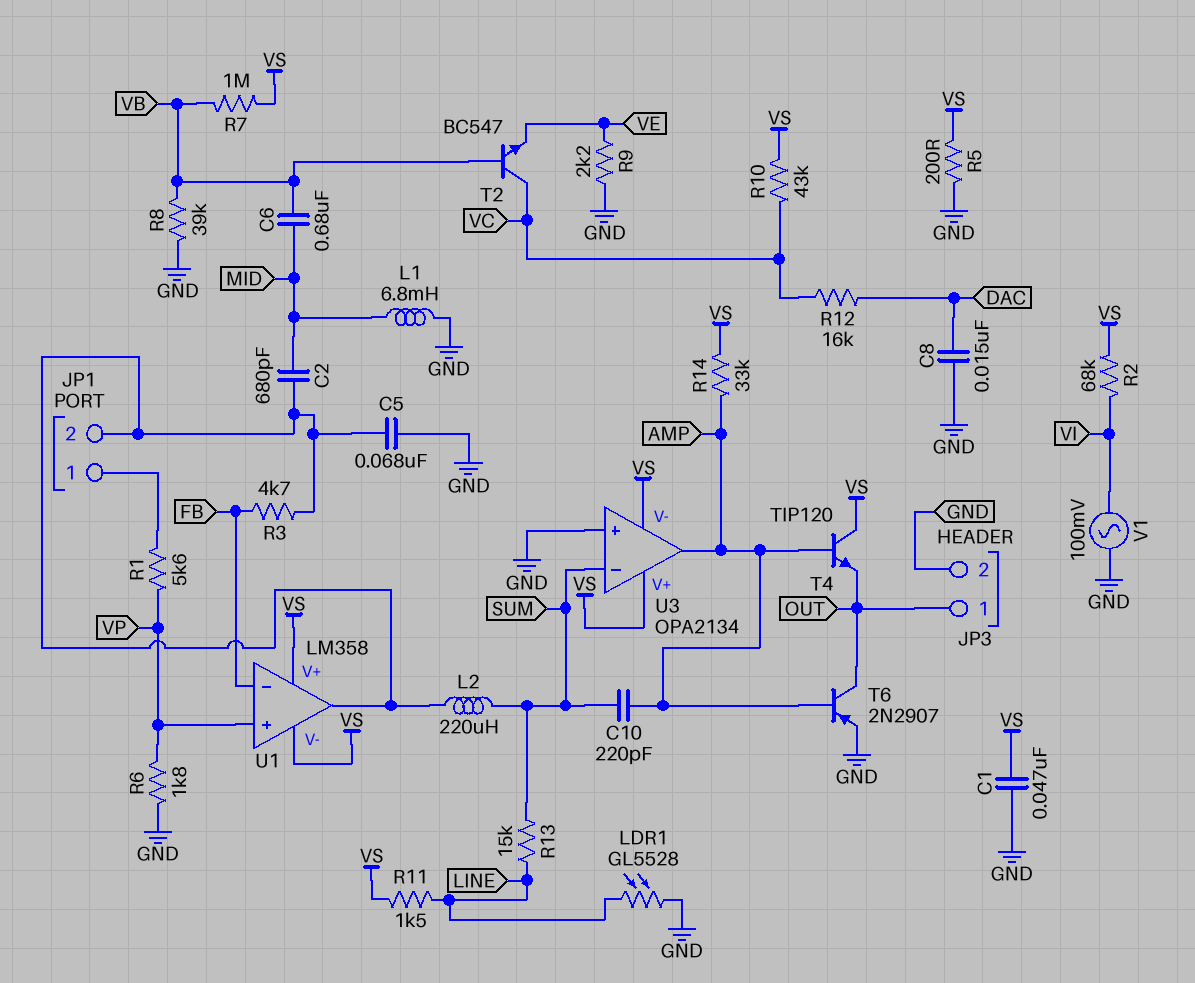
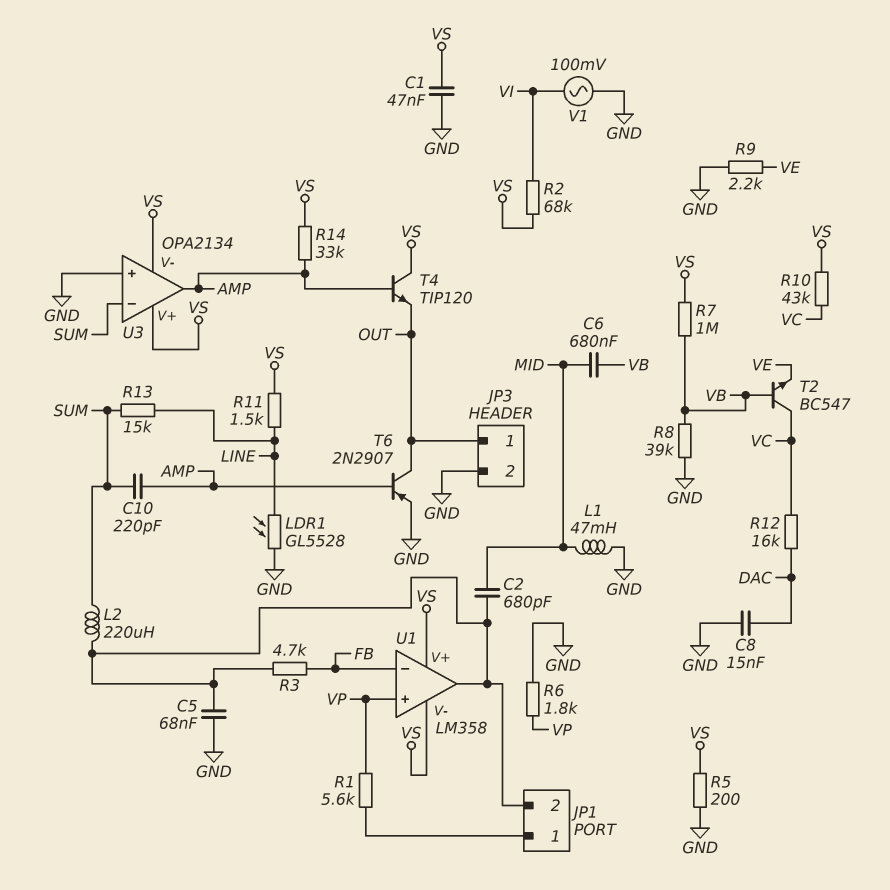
L1: 6.8mH (GND, MID) -> 47mH (GND, MID)

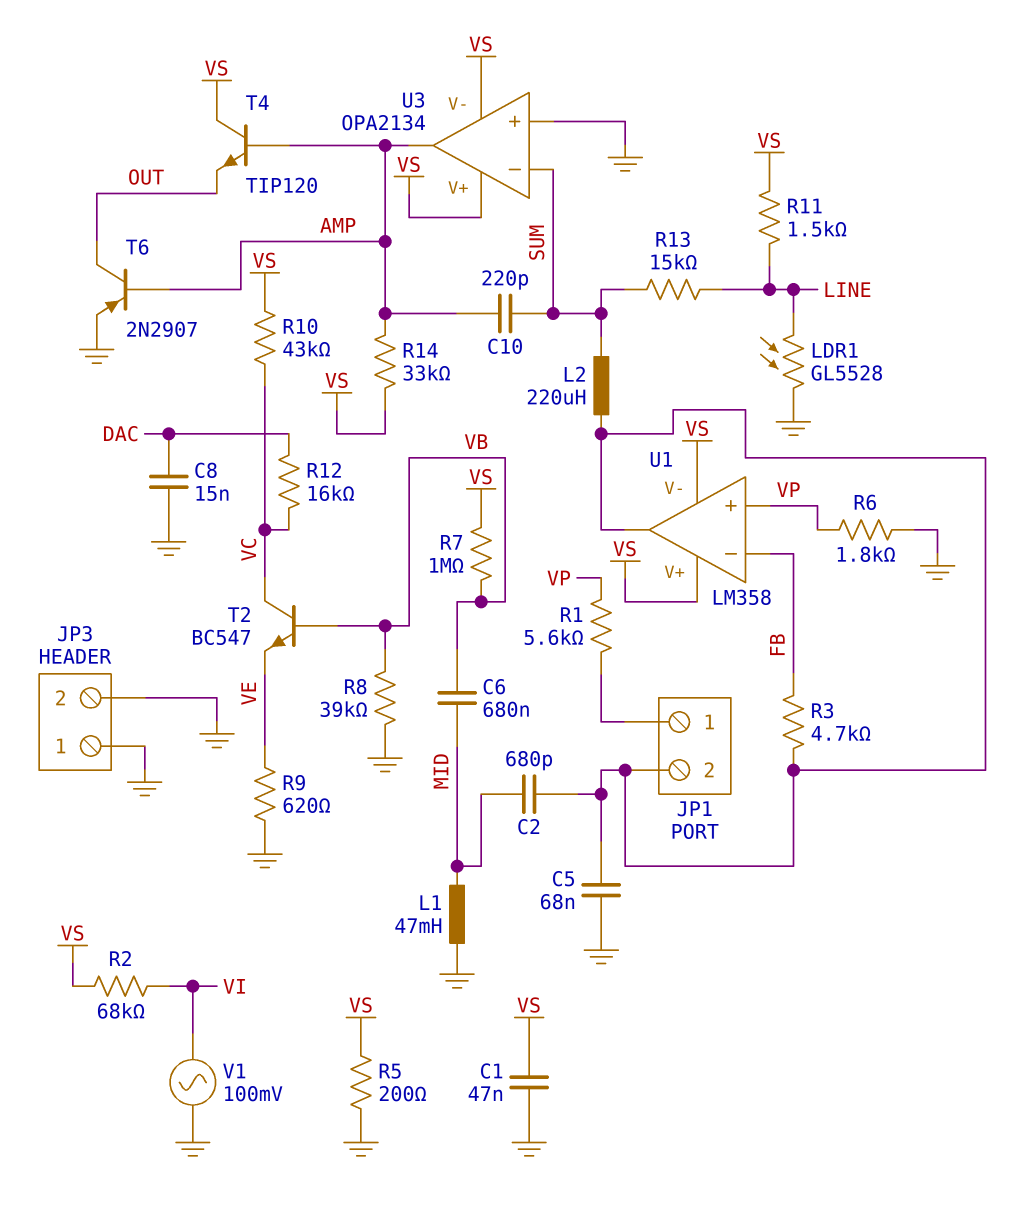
JP3 pin 1: OUT -> GND
R9: 2.2k (GND, VE) -> 620 (GND, VE)

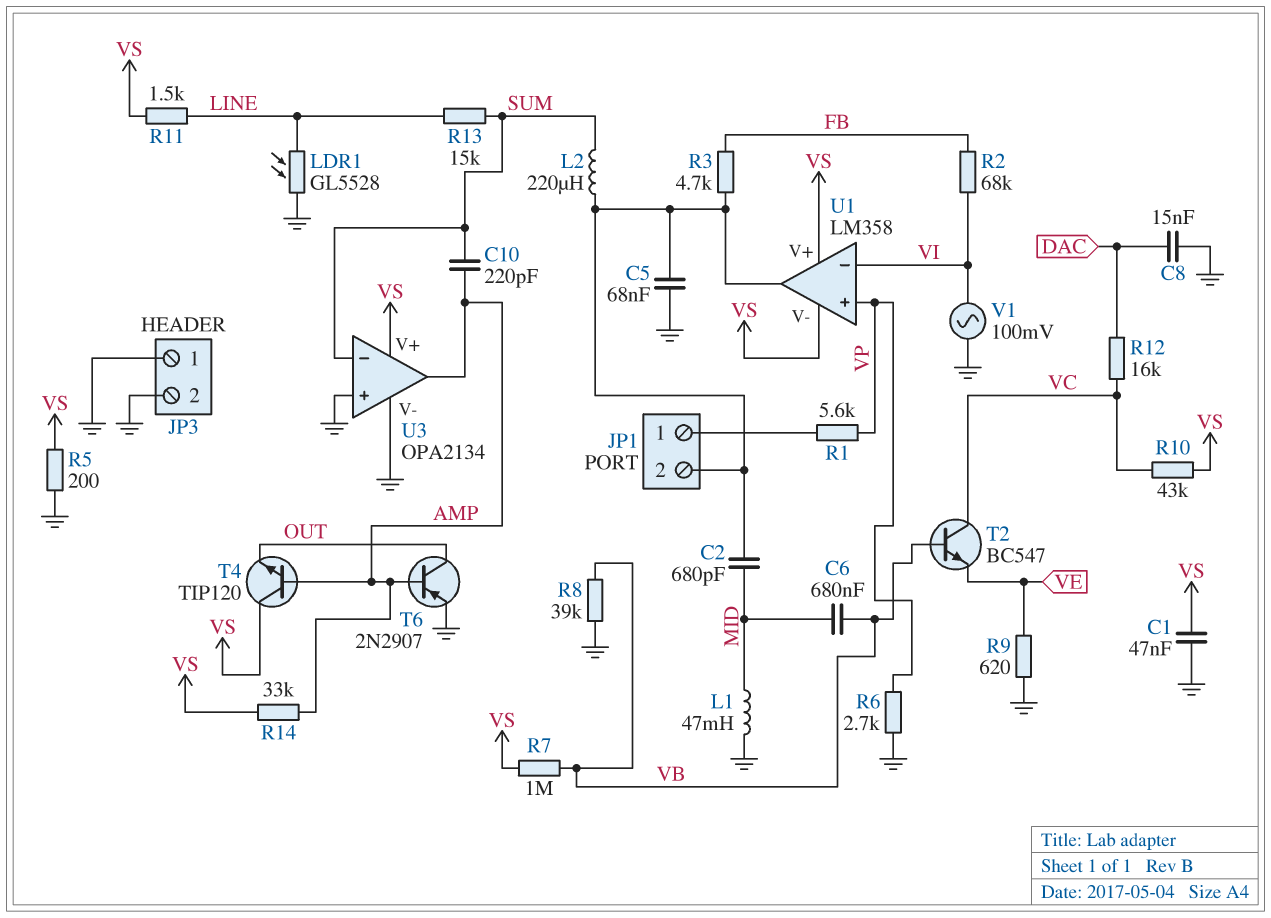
R2: 68k (VI, VS) -> 68k (FB, VI)
R6: 1.8k (GND, VP) -> 2.7k (GND, VP)
U1 pin in-: FB -> VI
U3 pin V-: VS -> GND

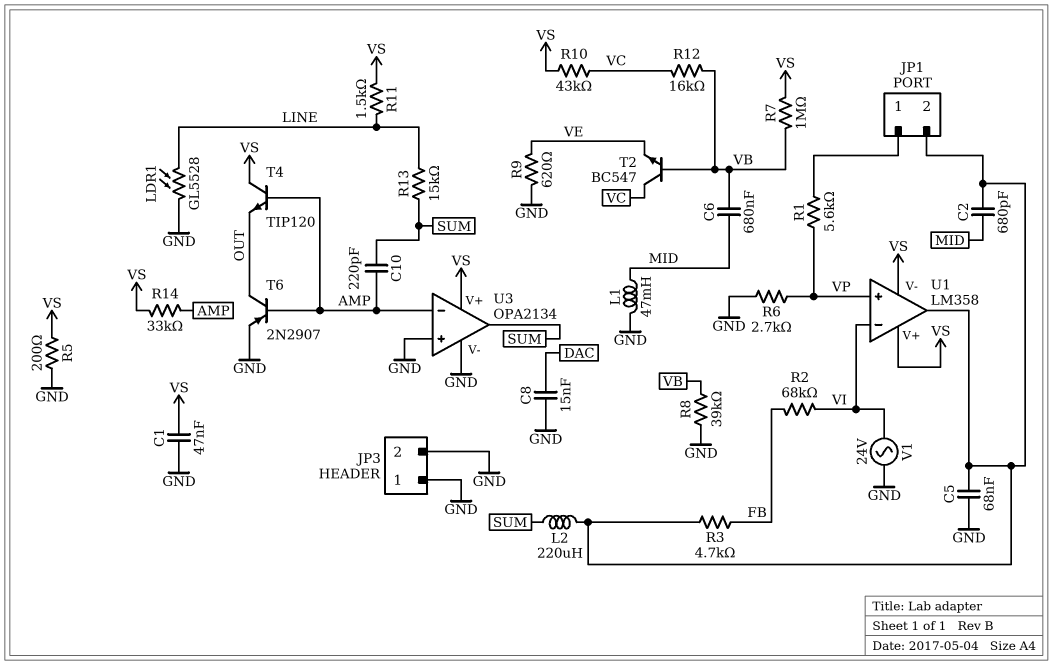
R12: 16k (DAC, VC) -> 16k (VB, VC)
U3 pin in-: SUM -> AMP
U3 pin out: AMP -> SUM
V1: AC 100mV (GND, VI) -> AC 24V (GND, VI)

